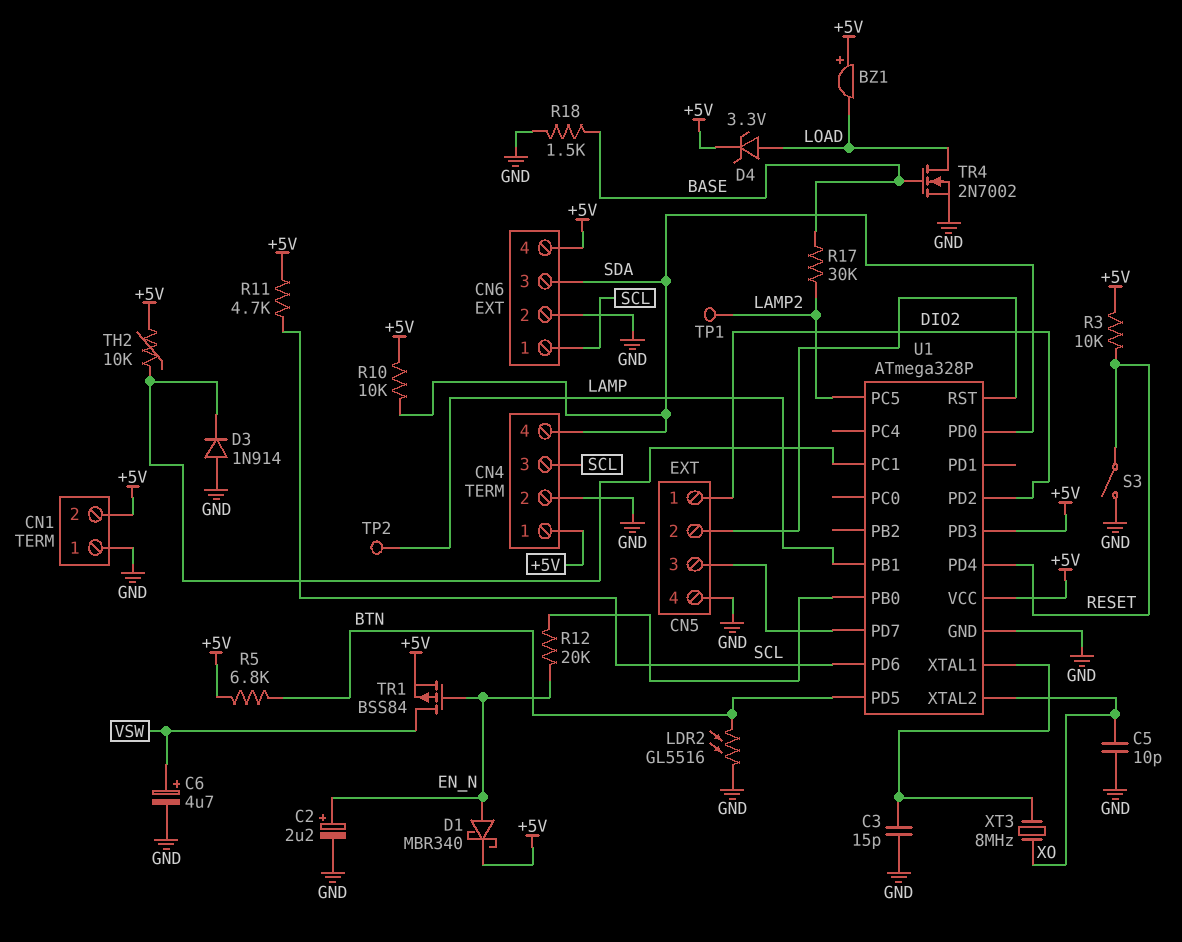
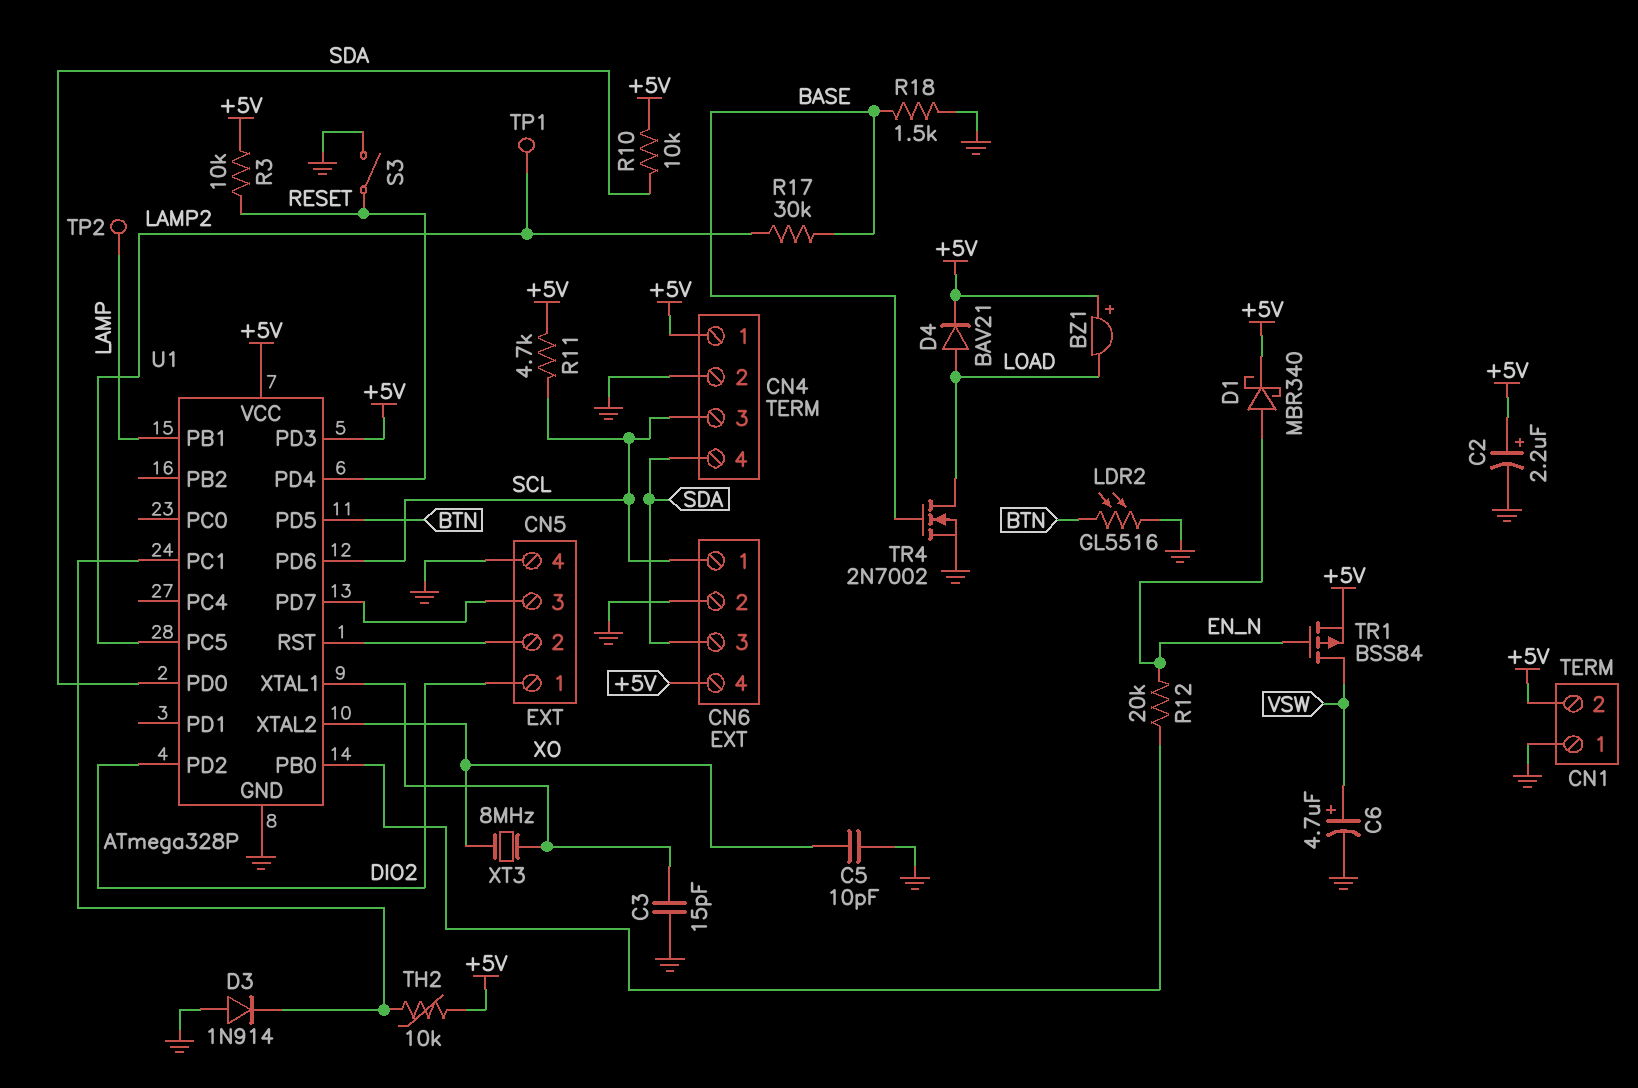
C2: 2.2uF (plus EN_N, minus GND) -> 2.2uF (plus +5V, minus GND)
D4: zener 3.3V (A LOAD, K +5V) -> diode BAV21 (A LOAD, K +5V)
R5: 6.8k (+5V, BTN) -> none

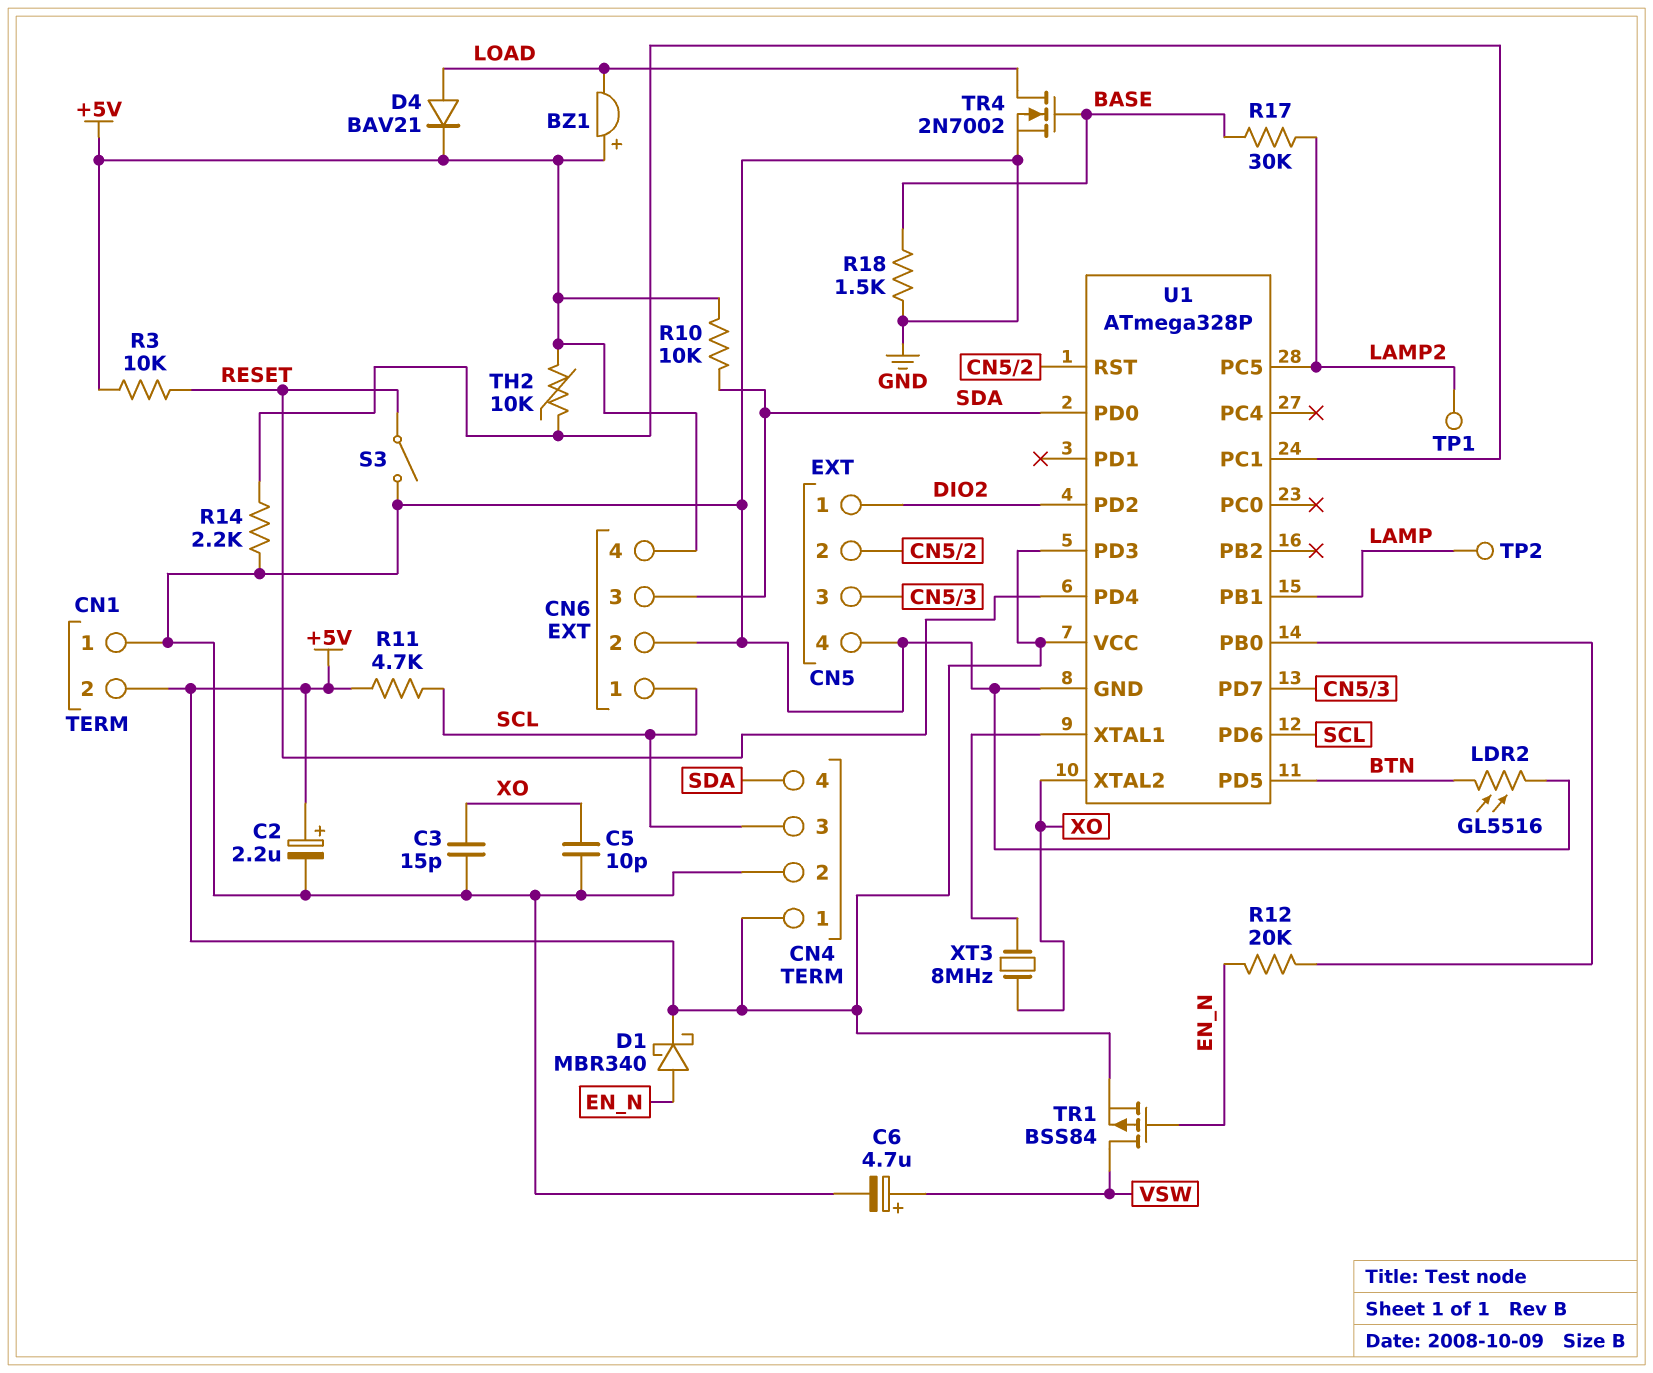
C3: 15pF (GND, U1/XTAL1) -> 15pF (GND, XO)
D3: diode 1N914 (A GND, K U1/PC1) -> none
R14: none -> 2.2k (GND, U1/PC1)

